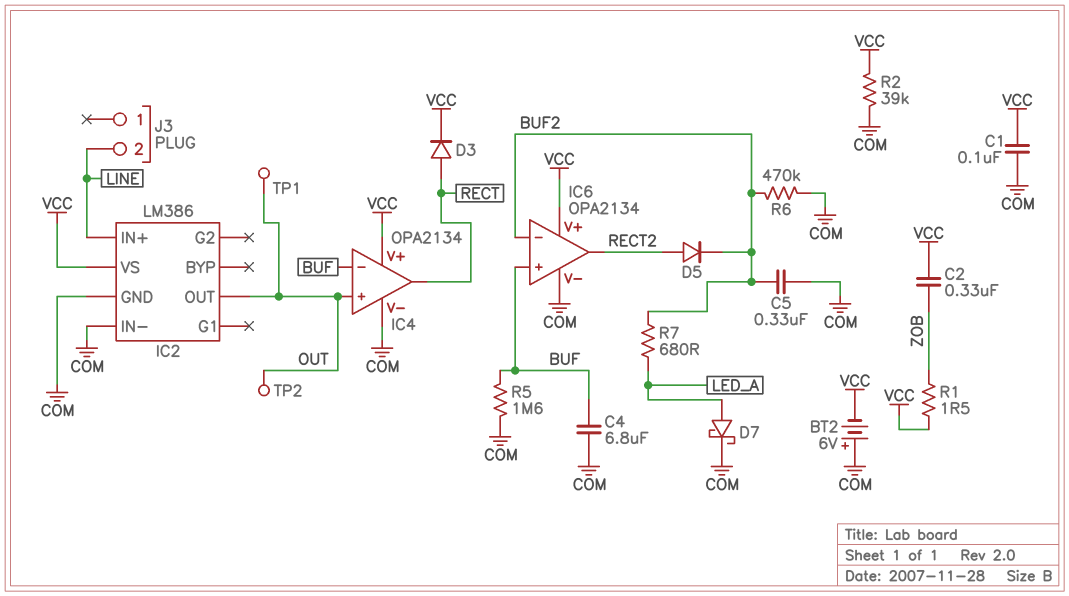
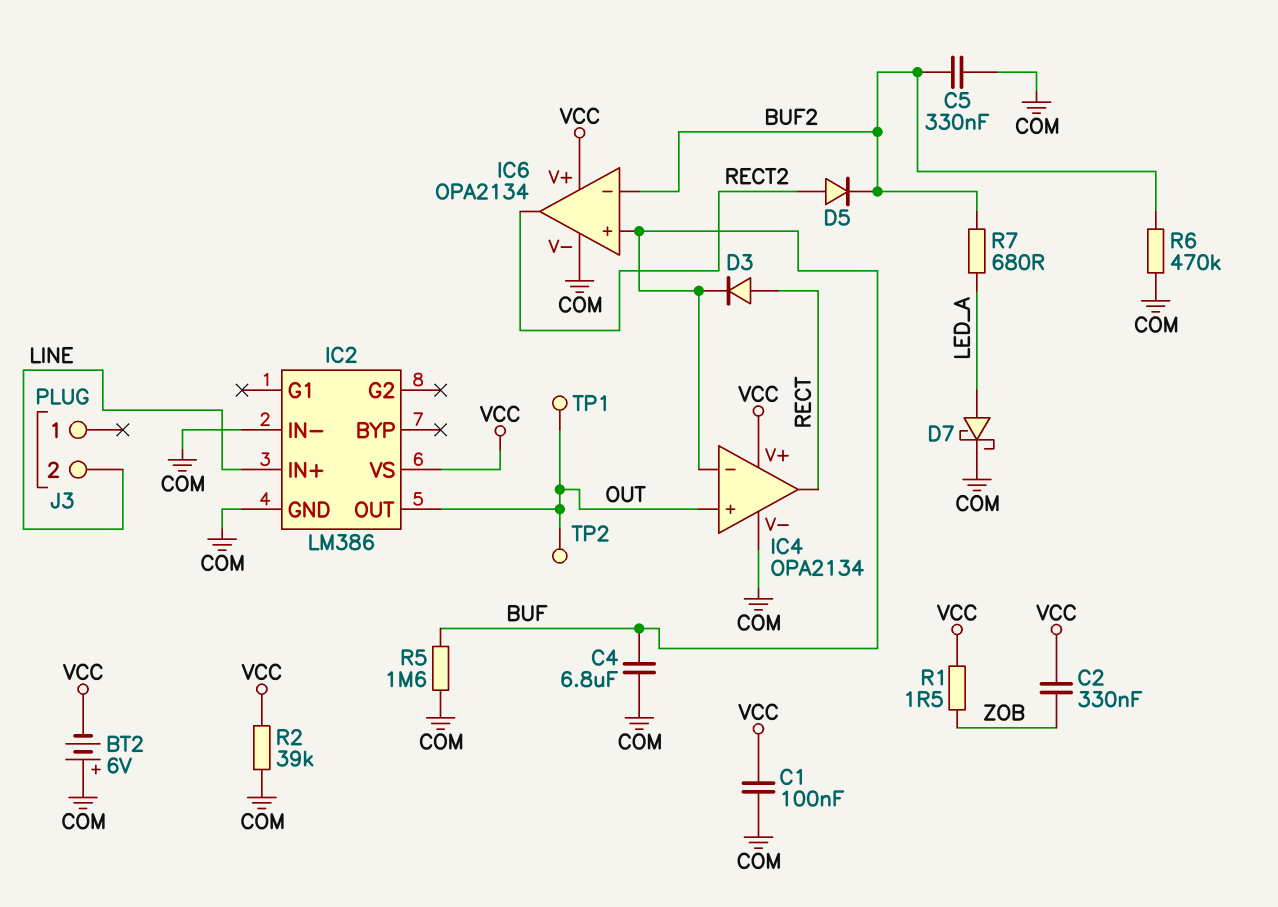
D3: diode (A RECT, K VCC) -> diode (A RECT, K BUF)

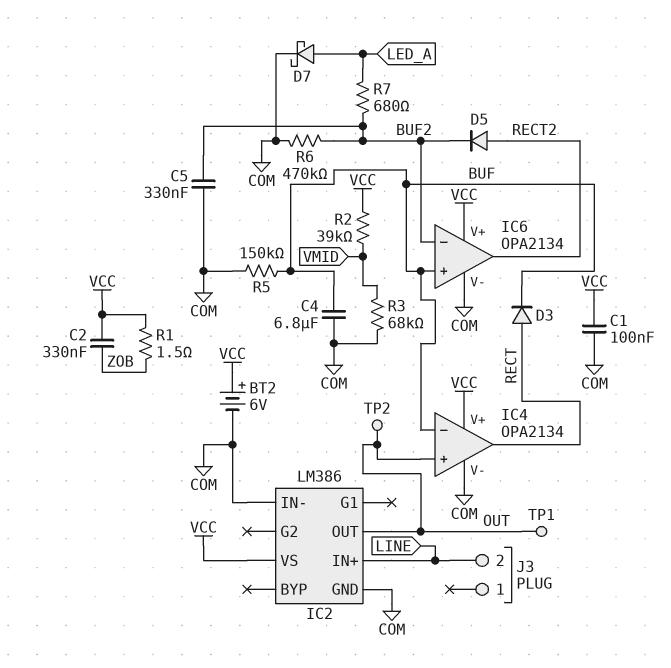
BT2: 6V (plus COM, minus VCC) -> 6V (plus VCC, minus COM)
R2: 39k (COM, VCC) -> 39k (VCC, VMID)
R3: none -> 68k (COM, VMID)
R5: 1.6M (BUF, COM) -> 150k (BUF, COM)

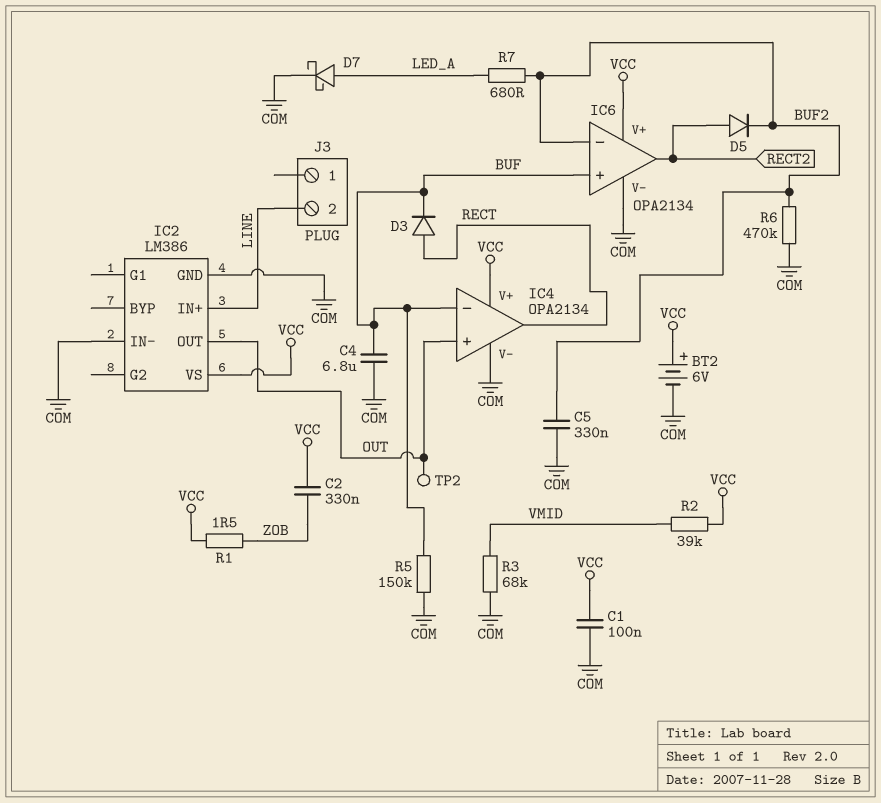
TP1: test point (OUT) -> none

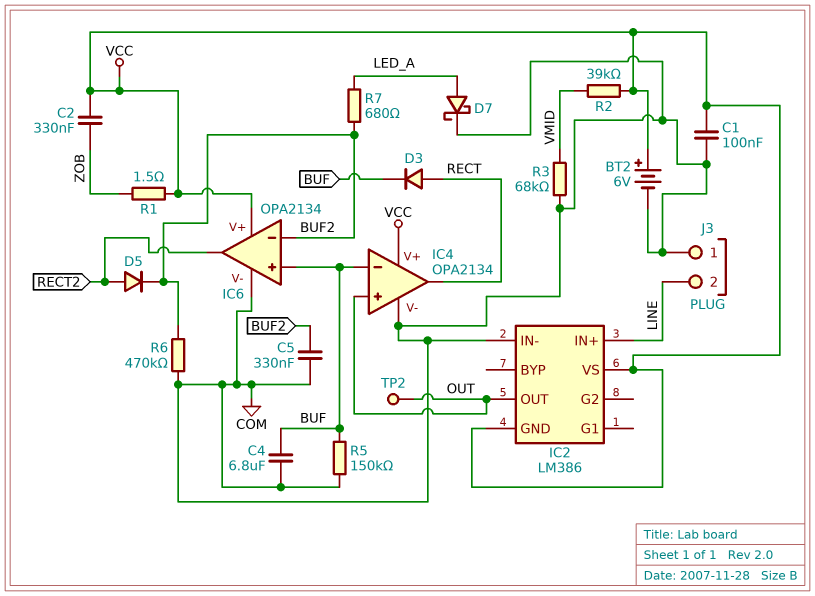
IC2 pin GND: COM -> VCC
J3 pin 1: none -> COM

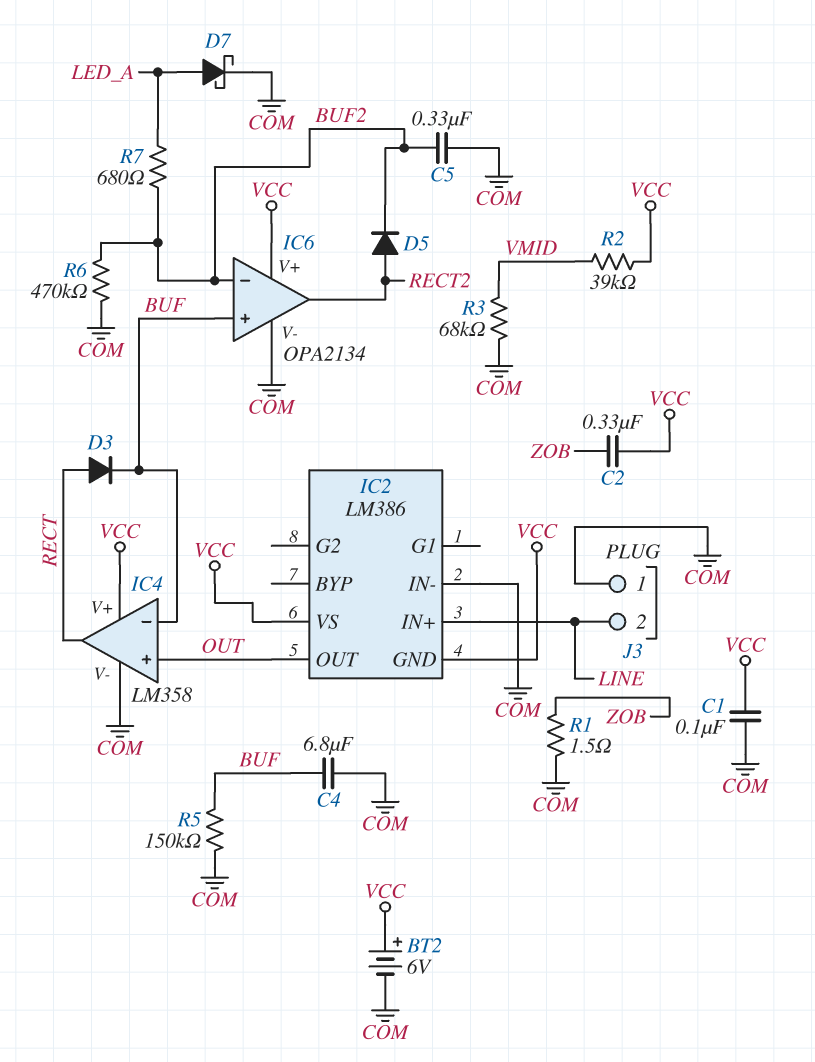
IC4: OPA2134 -> LM358
R1: 1.5 (VCC, ZOB) -> 1.5 (COM, ZOB)
TP2: test point (OUT) -> none

